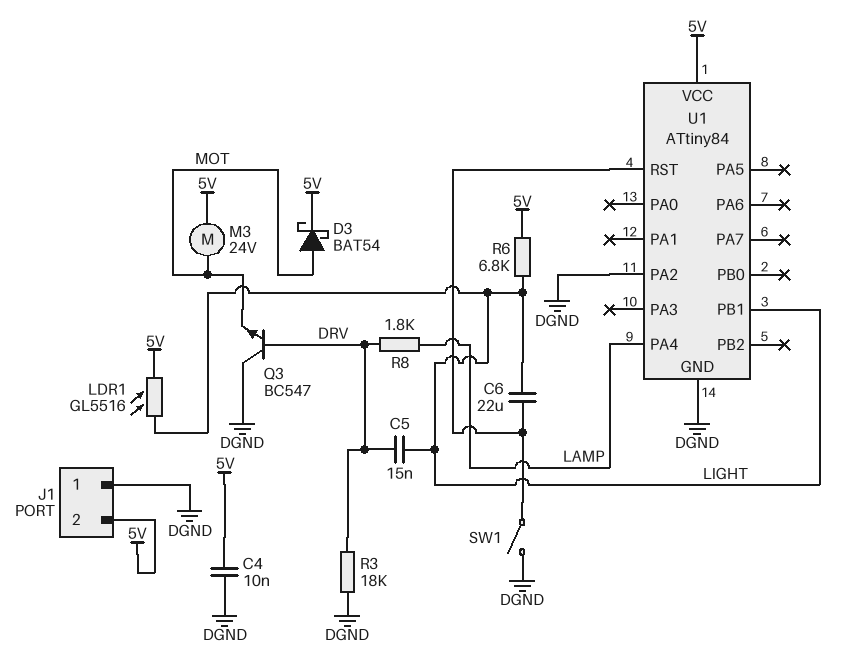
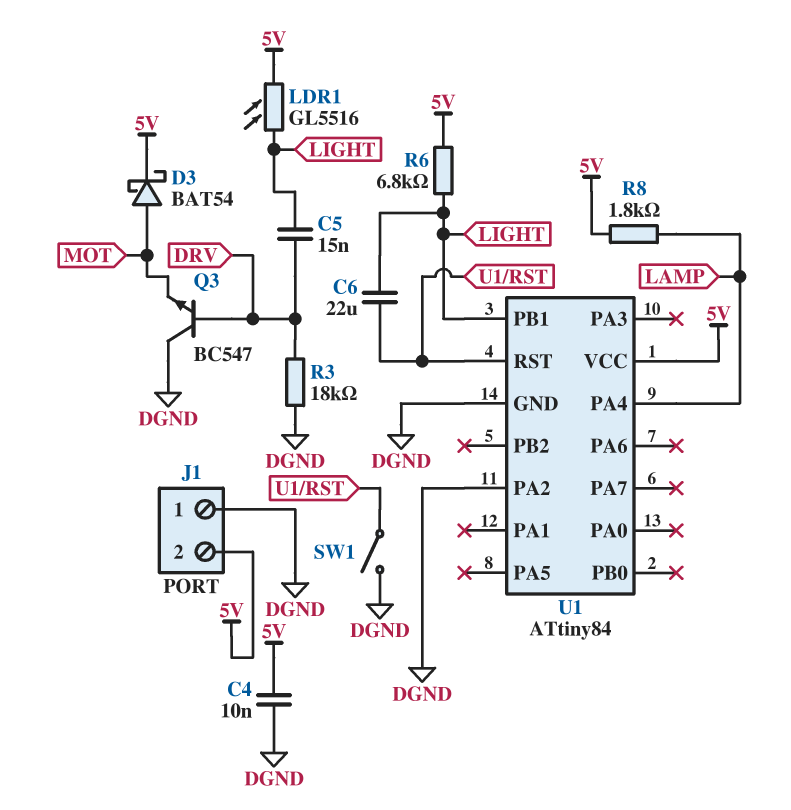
M3: motor 24V (5V, MOT) -> none
R8: 1.8k (DRV, LAMP) -> 1.8k (5V, LAMP)

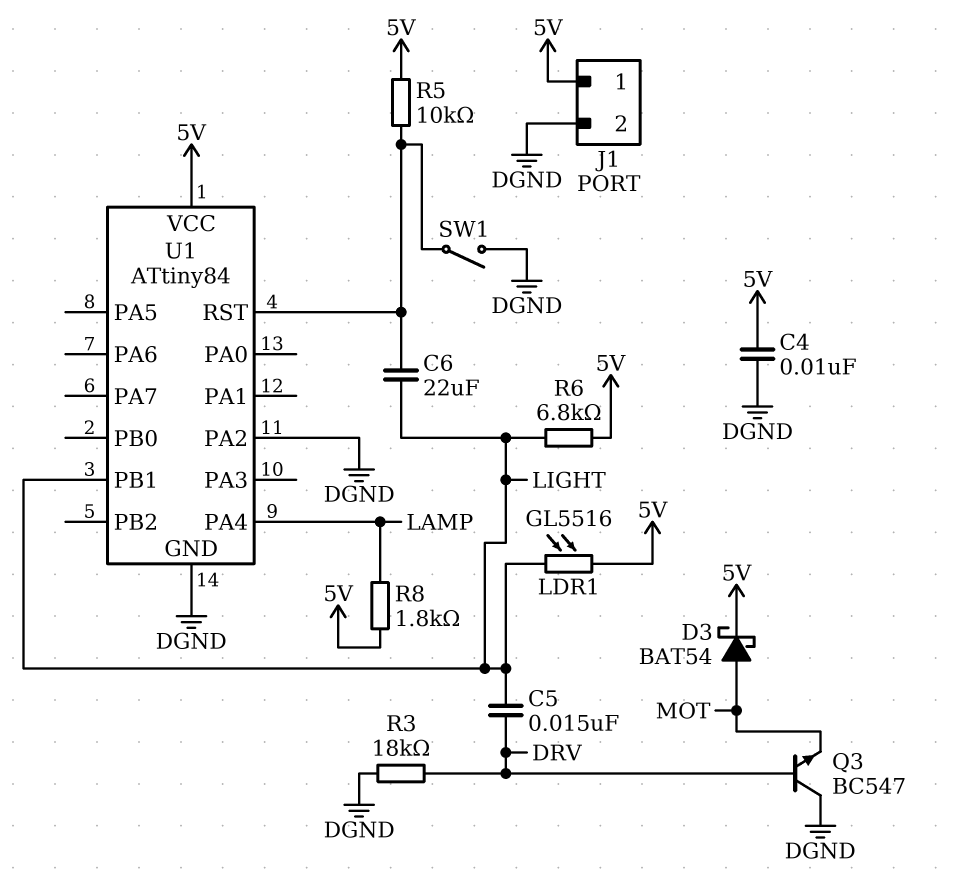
J1 pin 1: DGND -> 5V
J1 pin 2: 5V -> DGND
R5: none -> 10k (5V, U1/RST)

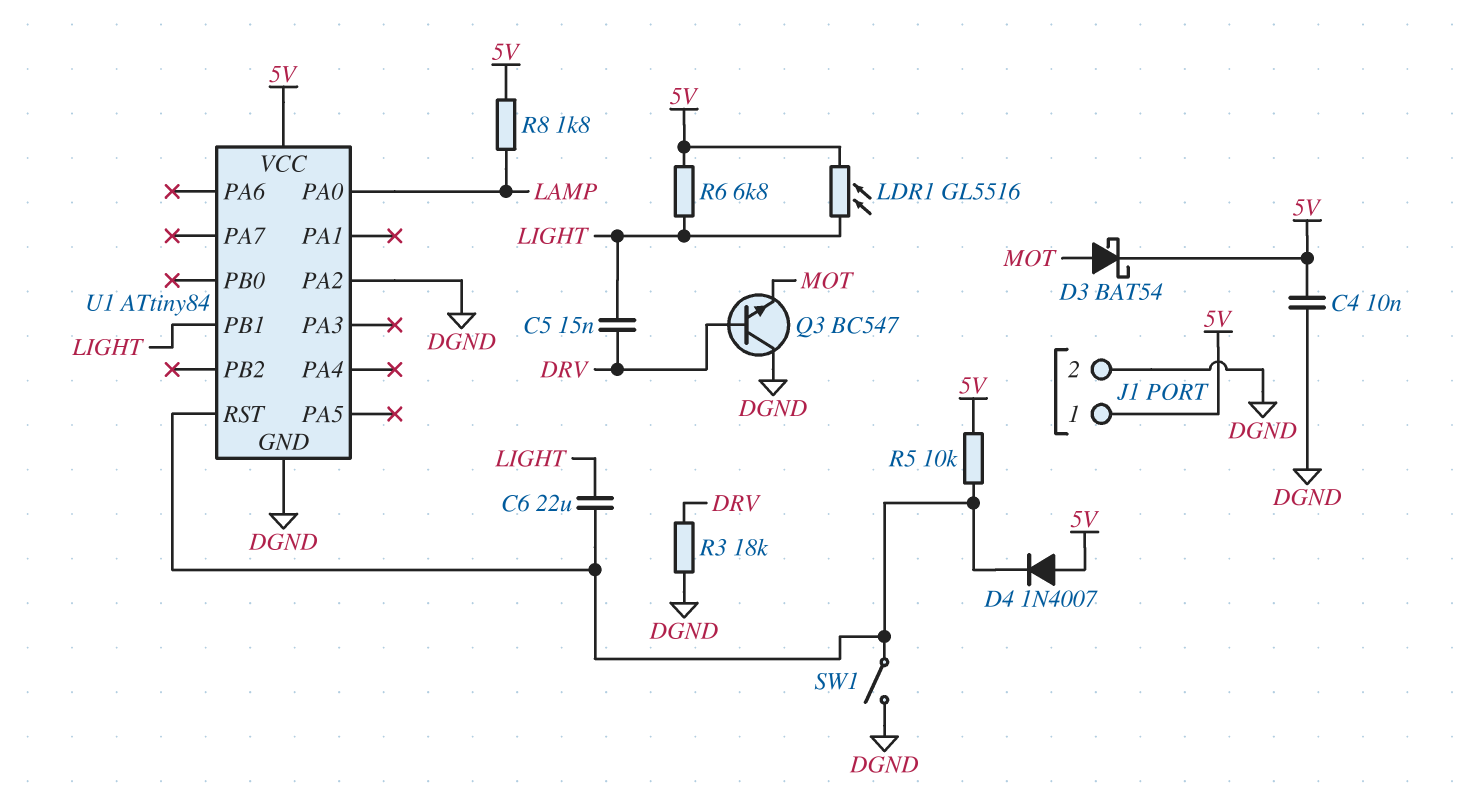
D4: none -> diode 1N4007 (A 5V, K U1/RST)
U1 pin PA0: none -> LAMP
U1 pin PA4: LAMP -> none

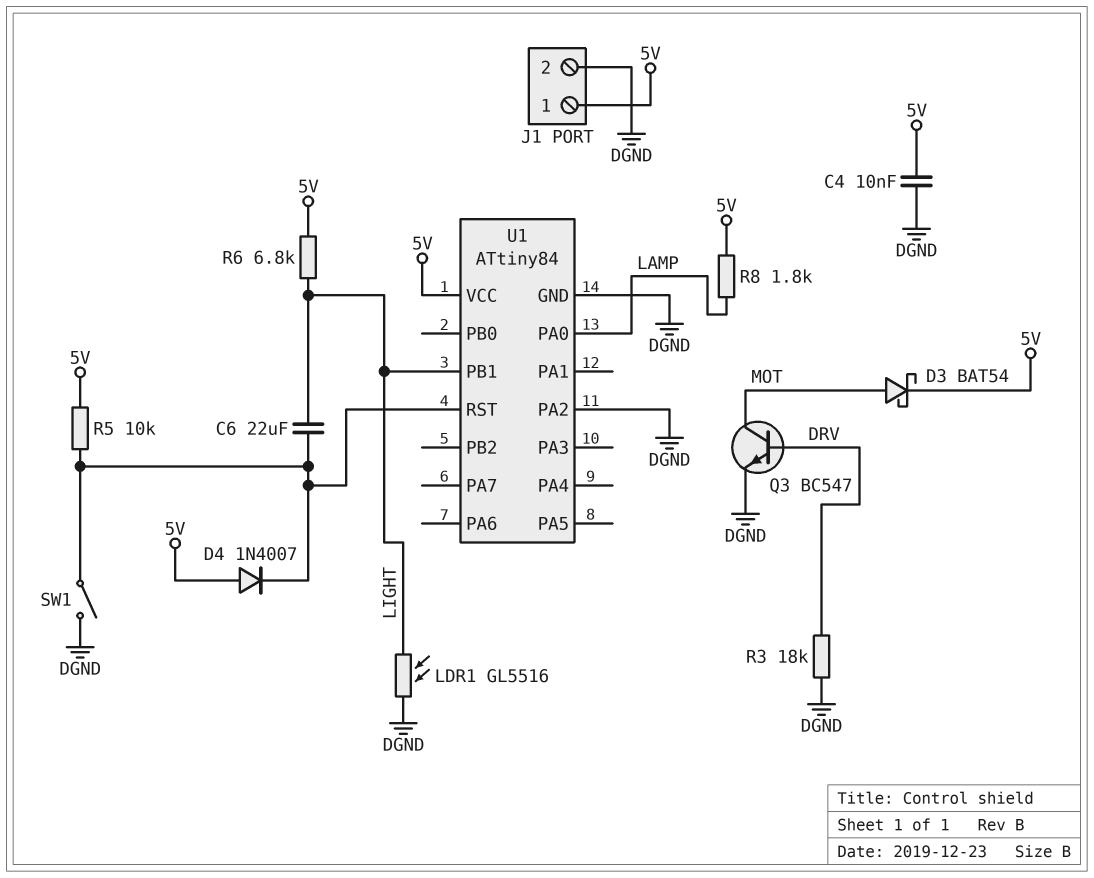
C5: 15nF (DRV, LIGHT) -> none
LDR1: GL5516 (5V, LIGHT) -> GL5516 (DGND, LIGHT)
Q3: NPN BC547 (B DRV, C DGND, E MOT) -> NPN BC547 (B DRV, C MOT, E DGND)

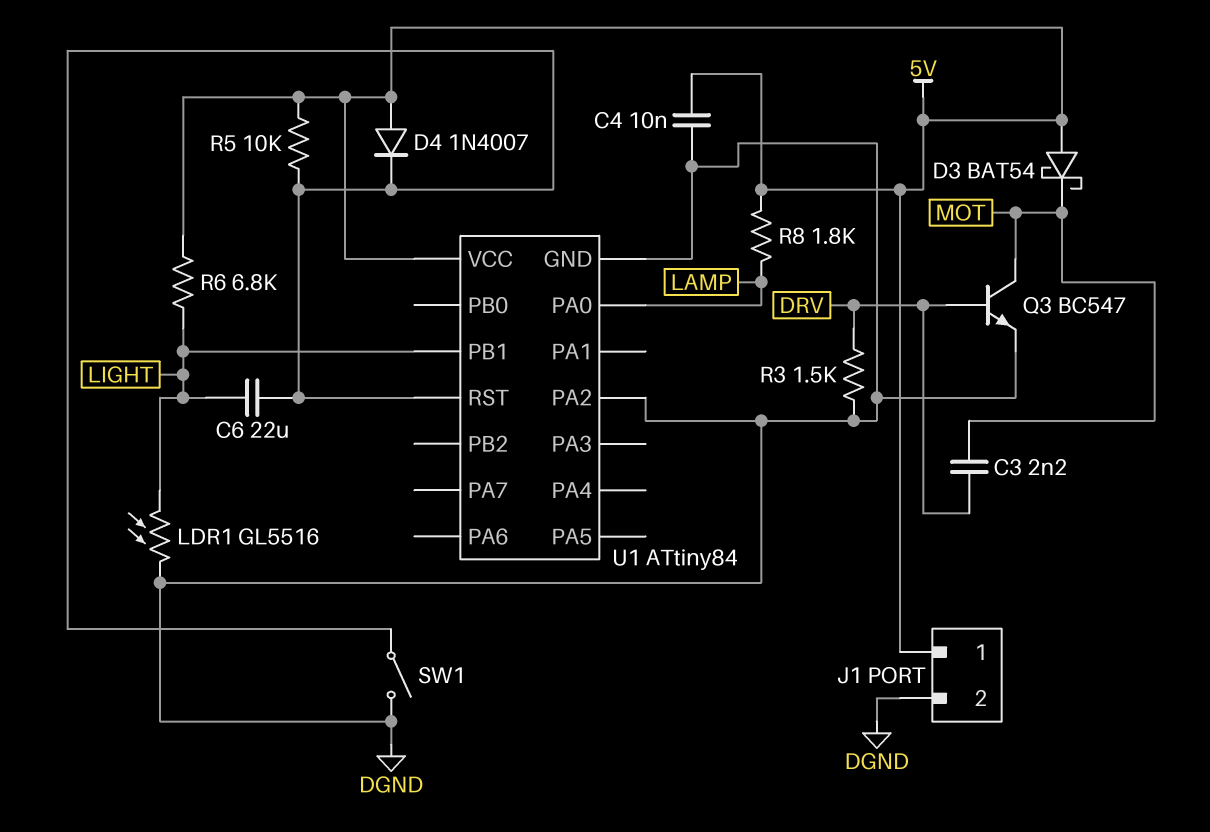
C3: none -> 2.2nF (DRV, MOT)
D3: schottky BAT54 (A MOT, K 5V) -> schottky BAT54 (A 5V, K MOT)
R3: 18k (DGND, DRV) -> 1.5k (DGND, DRV)

